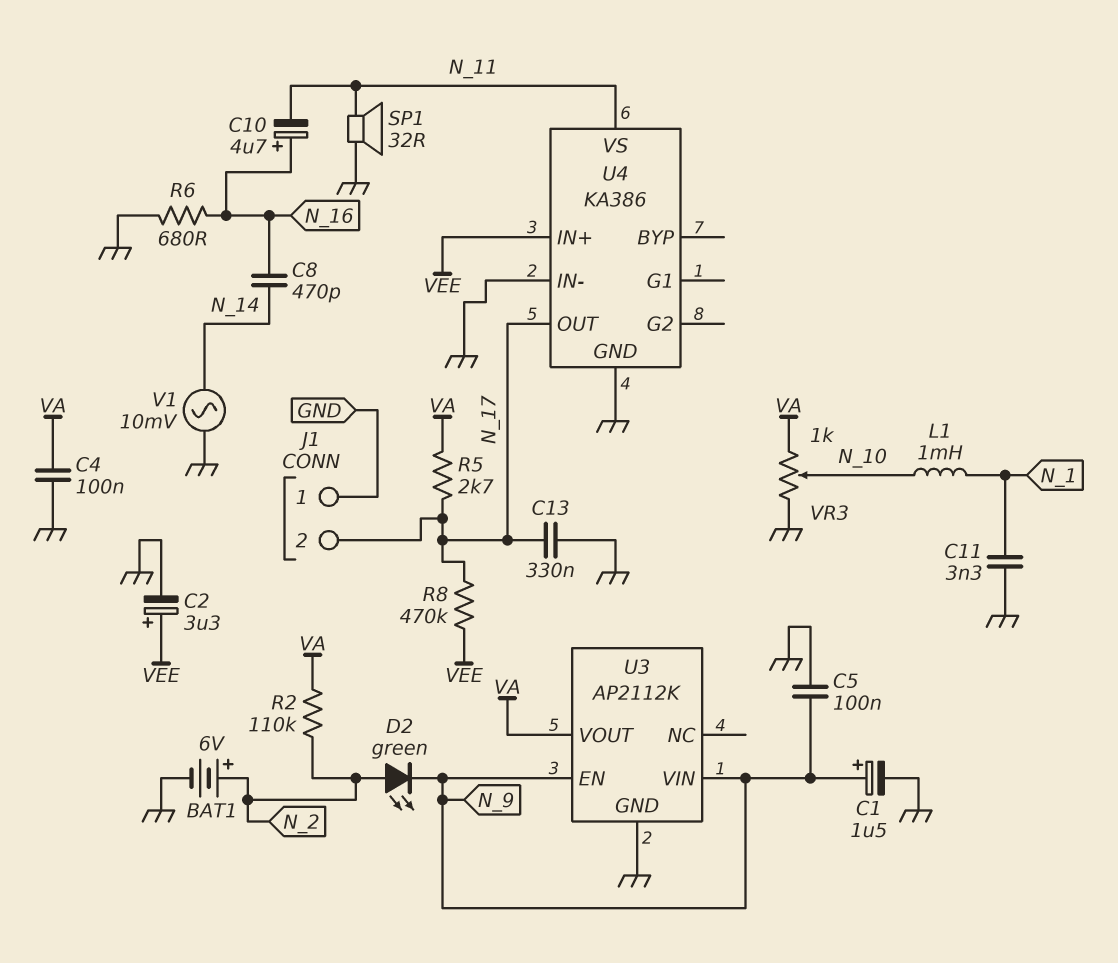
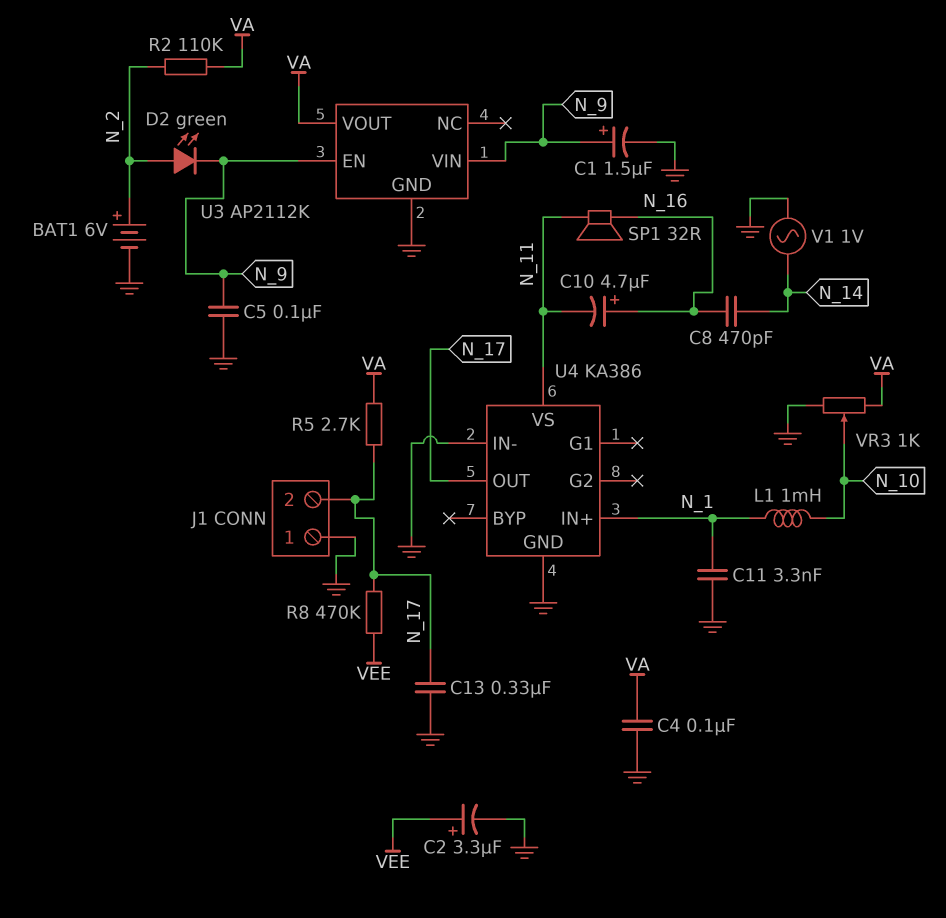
R6: 680 (GND, N_16) -> none
SP1: speaker 32R (GND, N_11) -> speaker 32R (N_11, N_16)
U4 pin IN+: VEE -> N_1
V1: AC 10mV (GND, N_14) -> AC 1V (GND, N_14)

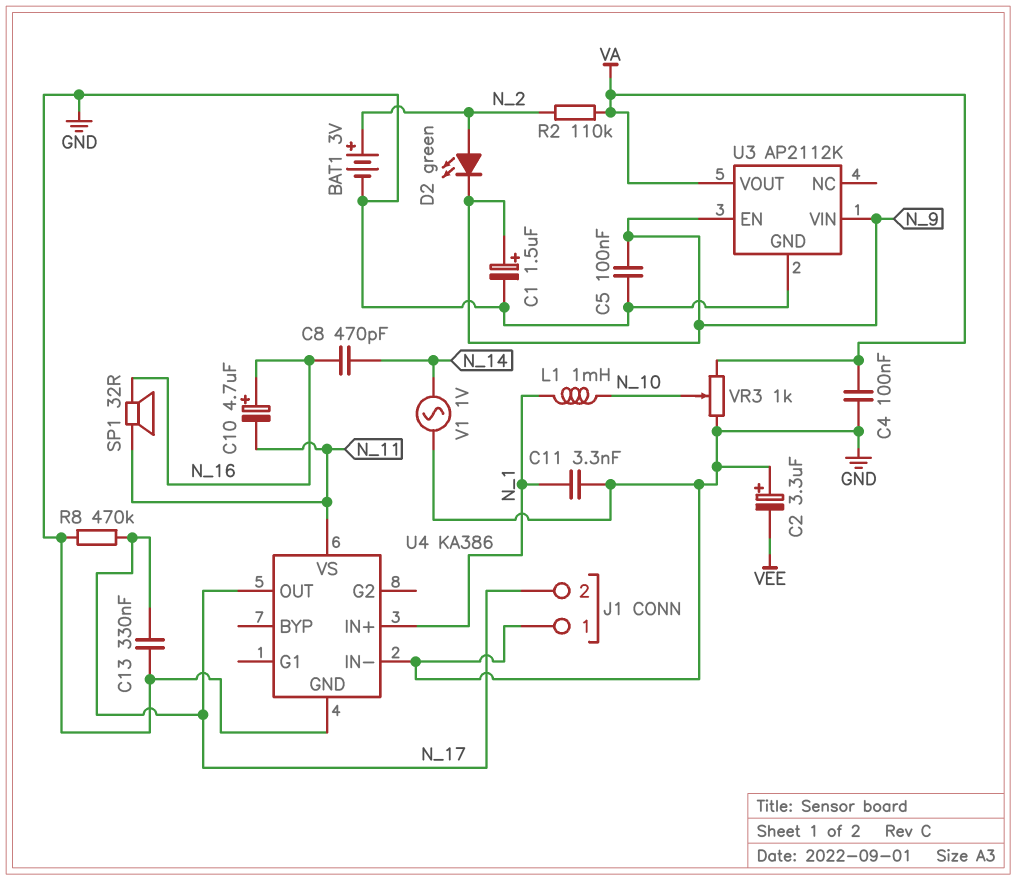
BAT1: 6V (plus N_2, minus GND) -> 3V (plus N_2, minus GND)
C2: 3.3uF (plus VEE, minus GND) -> 3.3uF (plus GND, minus VEE)
R5: 2.7k (N_17, VA) -> none
R8: 470k (N_17, VEE) -> 470k (GND, N_17)

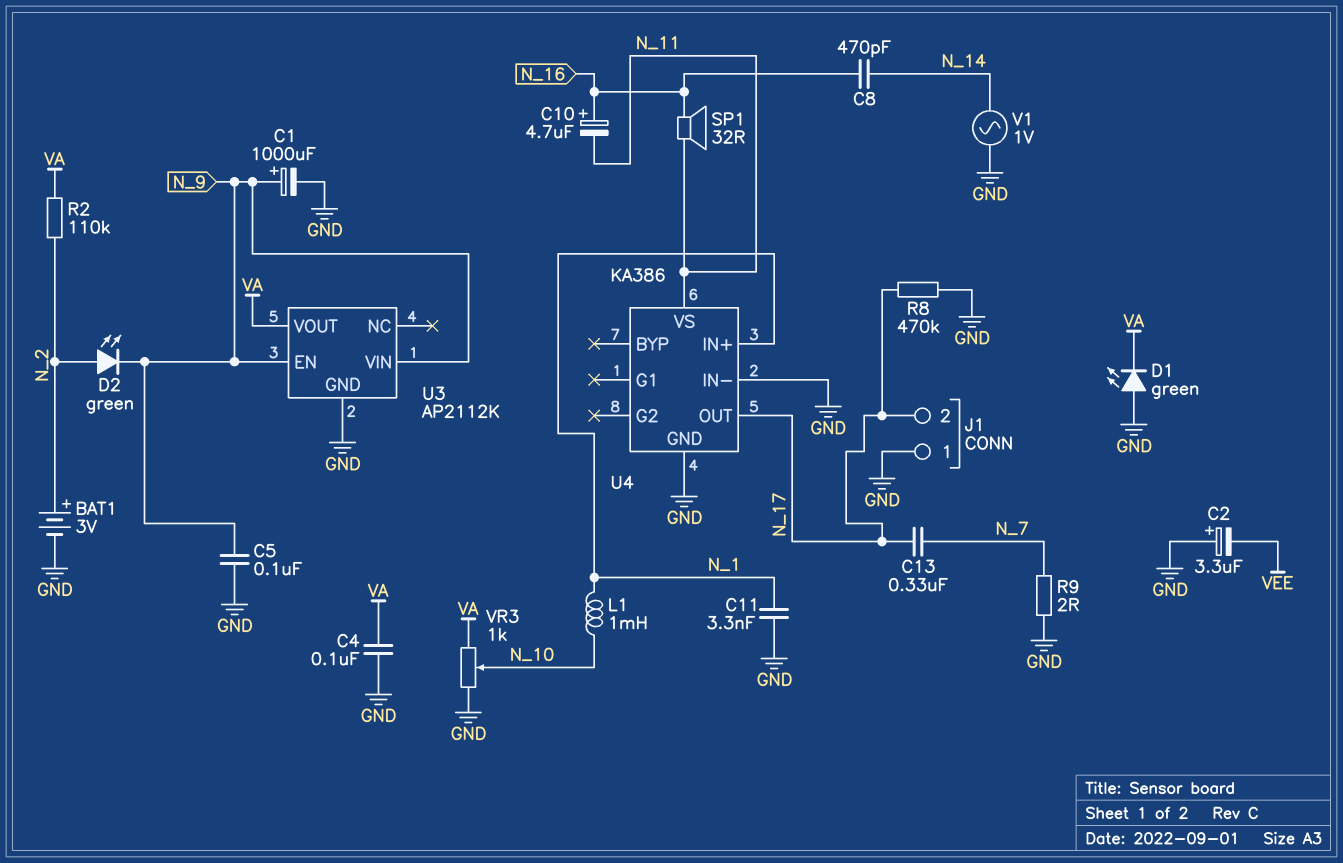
C1: 1.5uF (plus N_9, minus GND) -> 1000uF (plus N_9, minus GND)
C13: 330nF (GND, N_17) -> 330nF (N_7, N_17)
D1: none -> LED green (A GND, K VA)
R9: none -> 2 (GND, N_7)

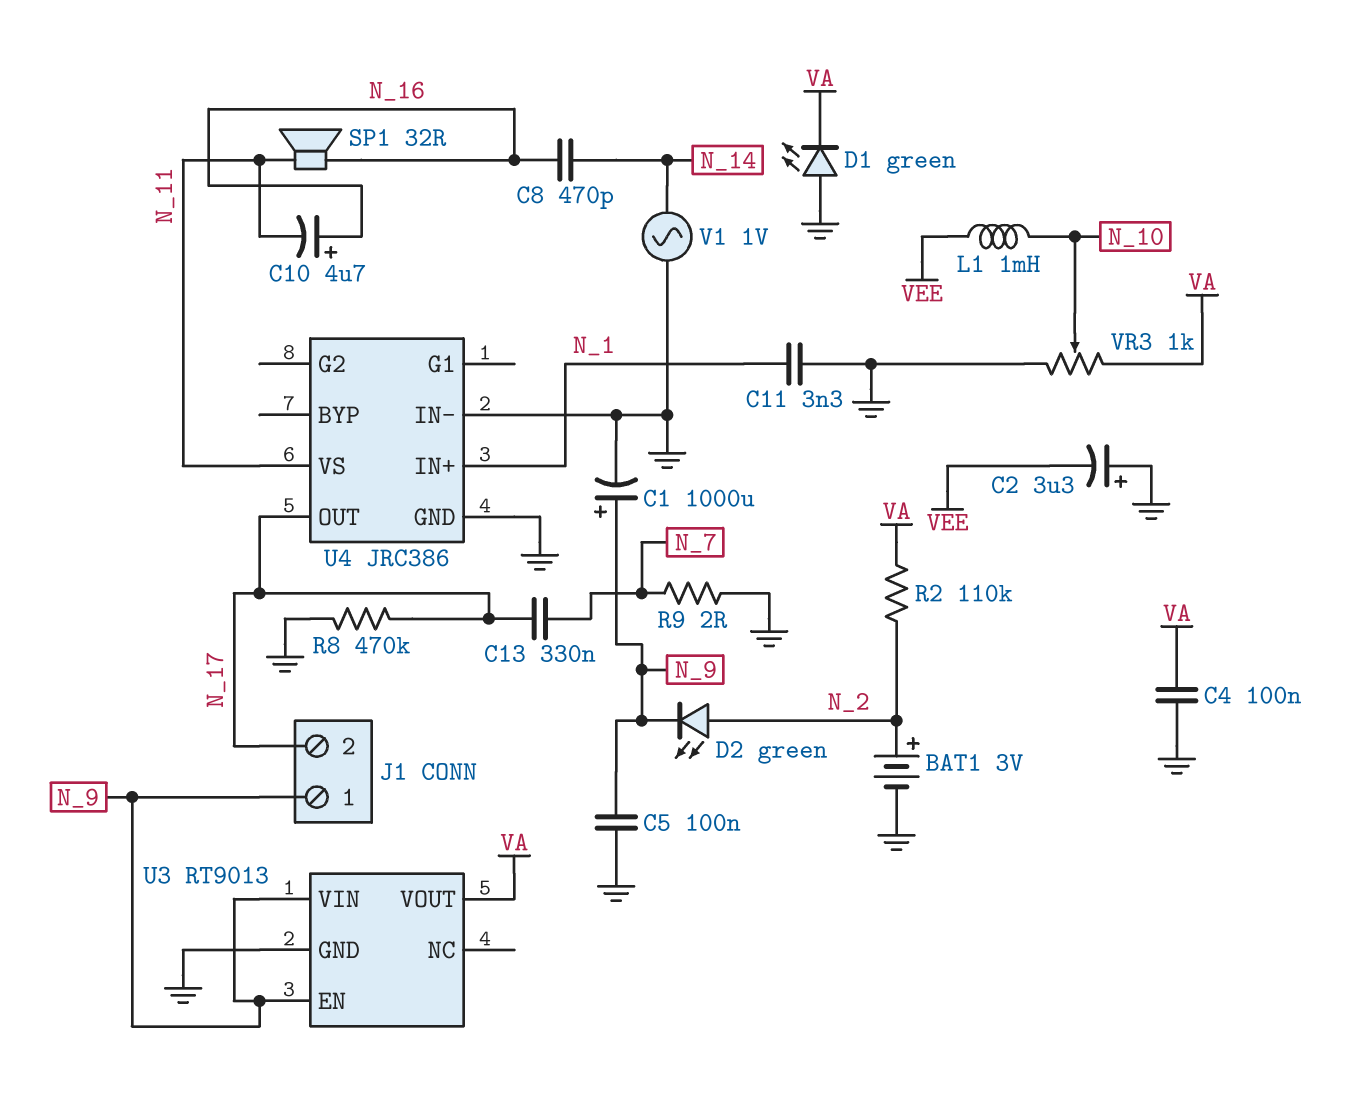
J1 pin 1: GND -> N_9
L1: 1mH (N_1, N_10) -> 1mH (N_10, VEE)
U3: AP2112K -> RT9013
U4: KA386 -> JRC386

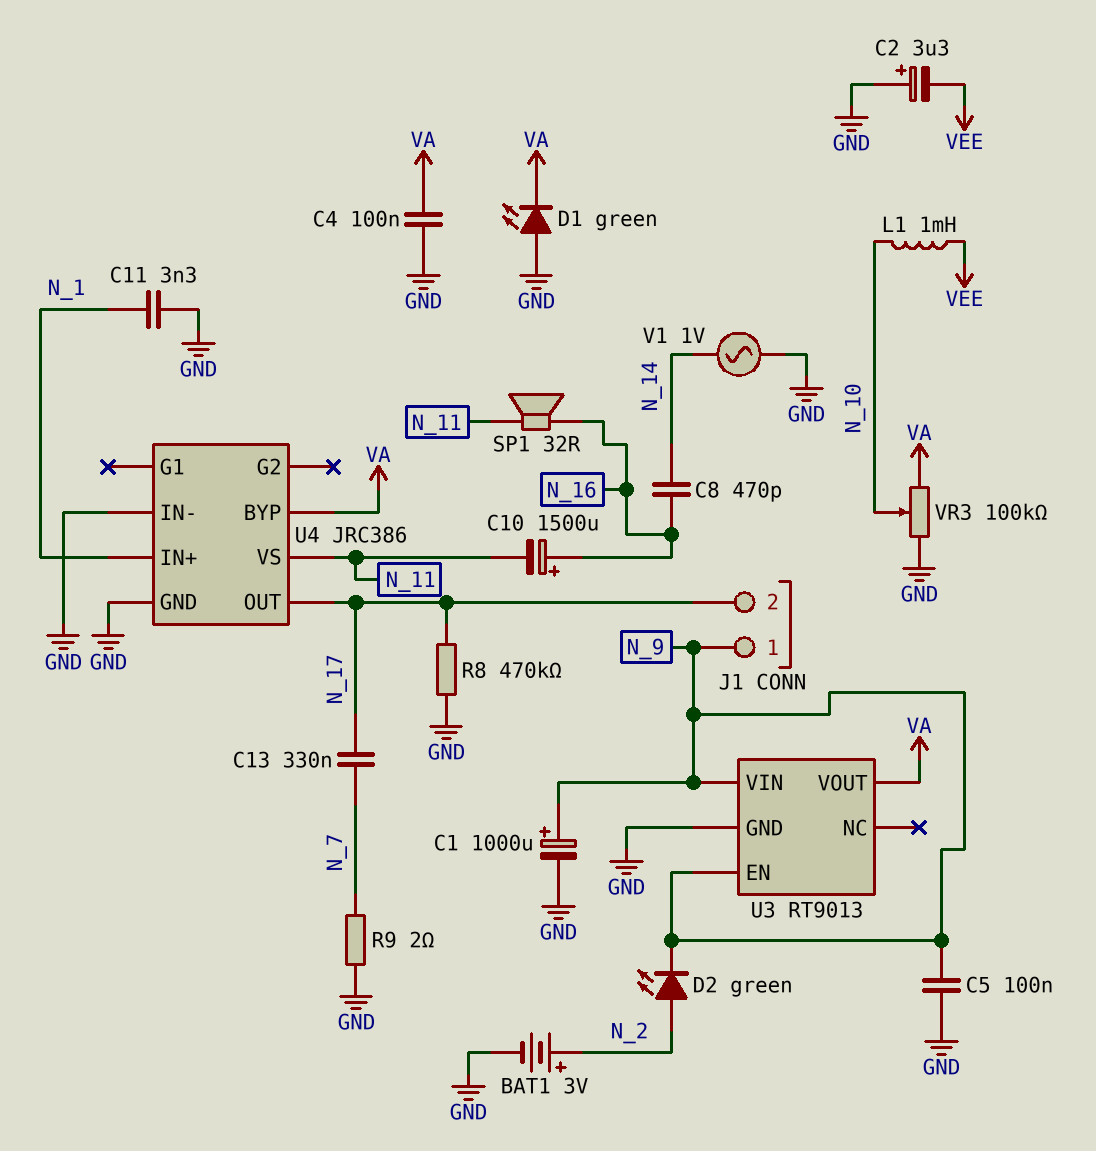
C10: 4.7uF (plus N_16, minus N_11) -> 1500uF (plus N_16, minus N_11)
R2: 110k (N_2, VA) -> none
U4 pin BYP: none -> VA
VR3: 1k (GND, VA, wiper N_10) -> 100k (GND, VA, wiper N_10)

